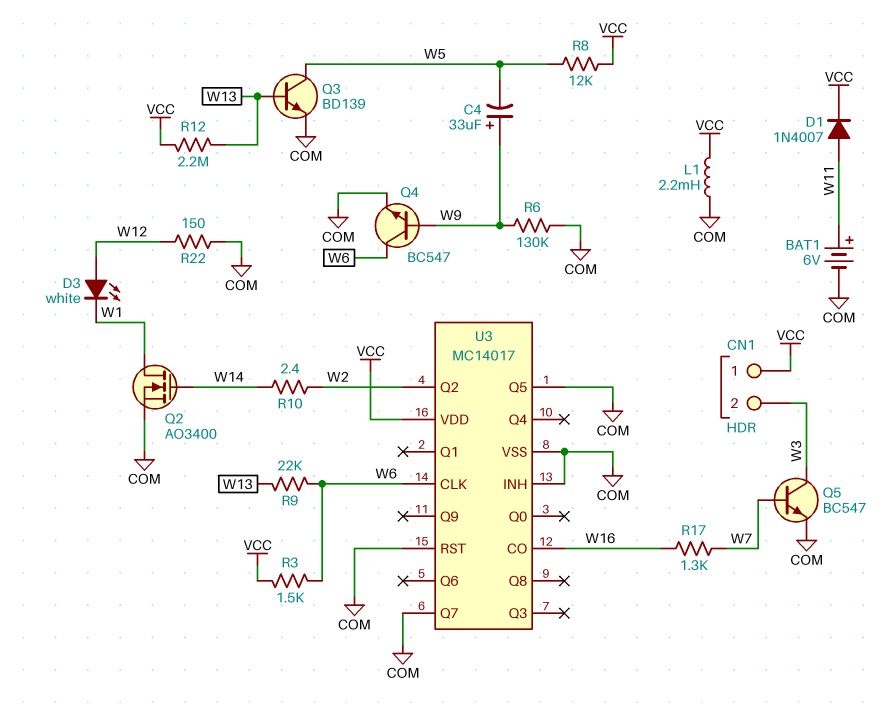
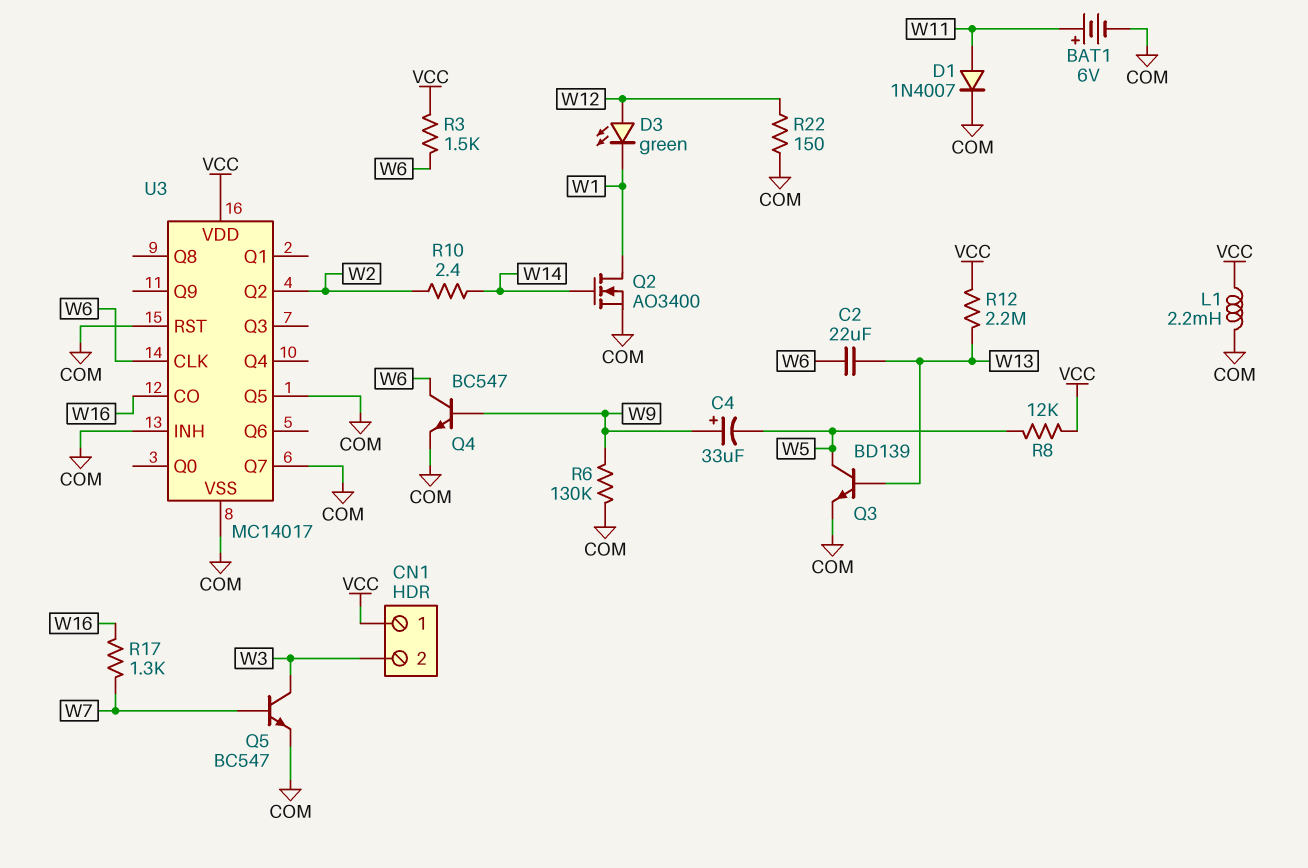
C2: none -> 22uF (W6, W13)
D1: diode 1N4007 (A W11, K VCC) -> diode 1N4007 (A W11, K COM)
D3: LED white (A W12, K W1) -> LED green (A W12, K W1)
R9: 22k (W6, W13) -> none

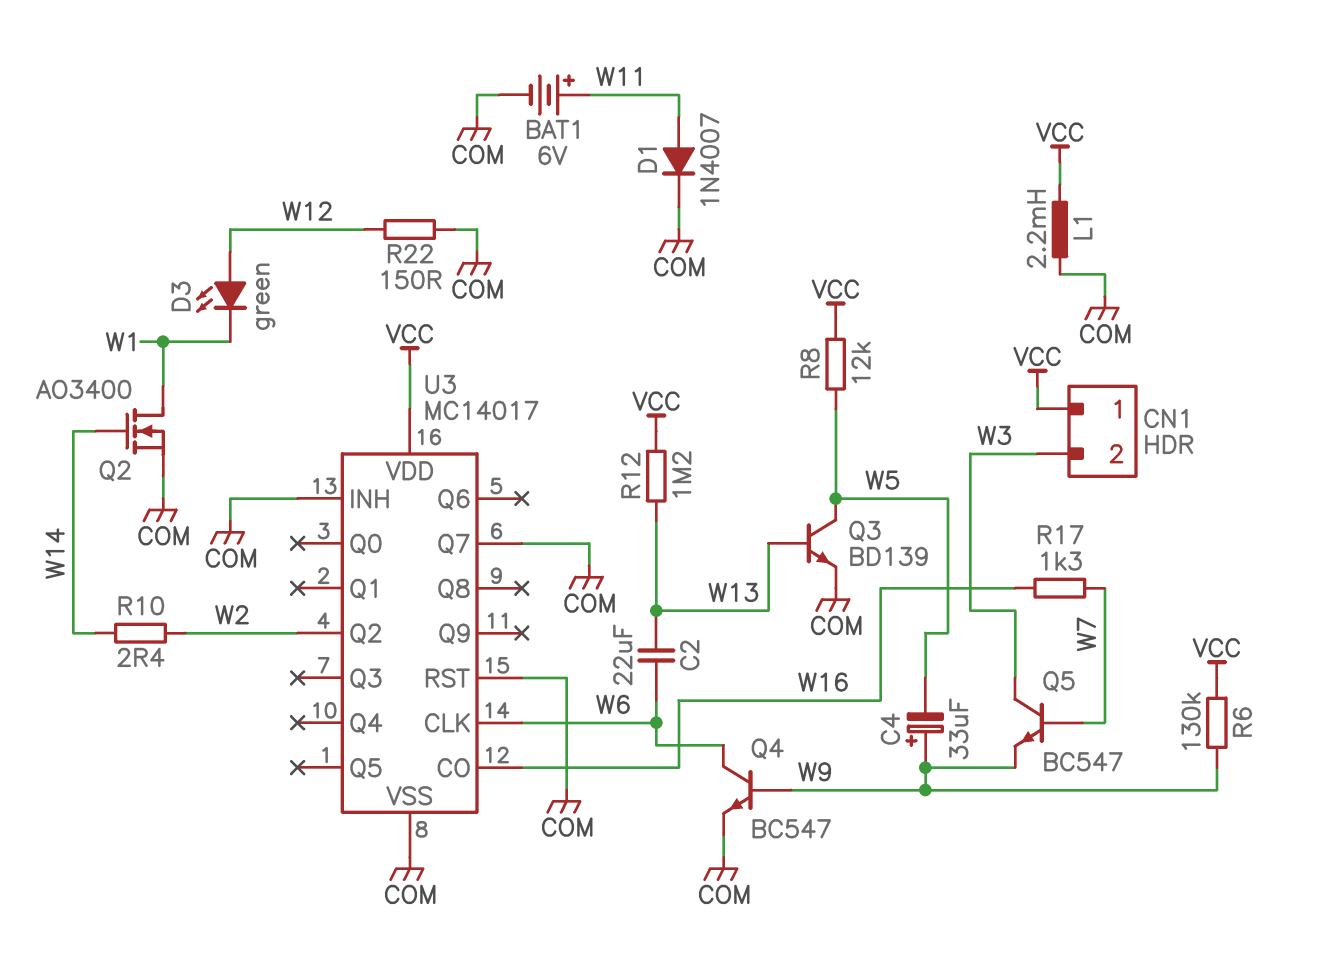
Q5: NPN BC547 (B W7, C W3, E COM) -> NPN BC547 (B W7, C W3, E W9)
R3: 1.5k (VCC, W6) -> none
R6: 130k (COM, W9) -> 130k (VCC, W9)
R12: 2.2M (VCC, W13) -> 1.2M (VCC, W13)
U3 pin Q5: COM -> none

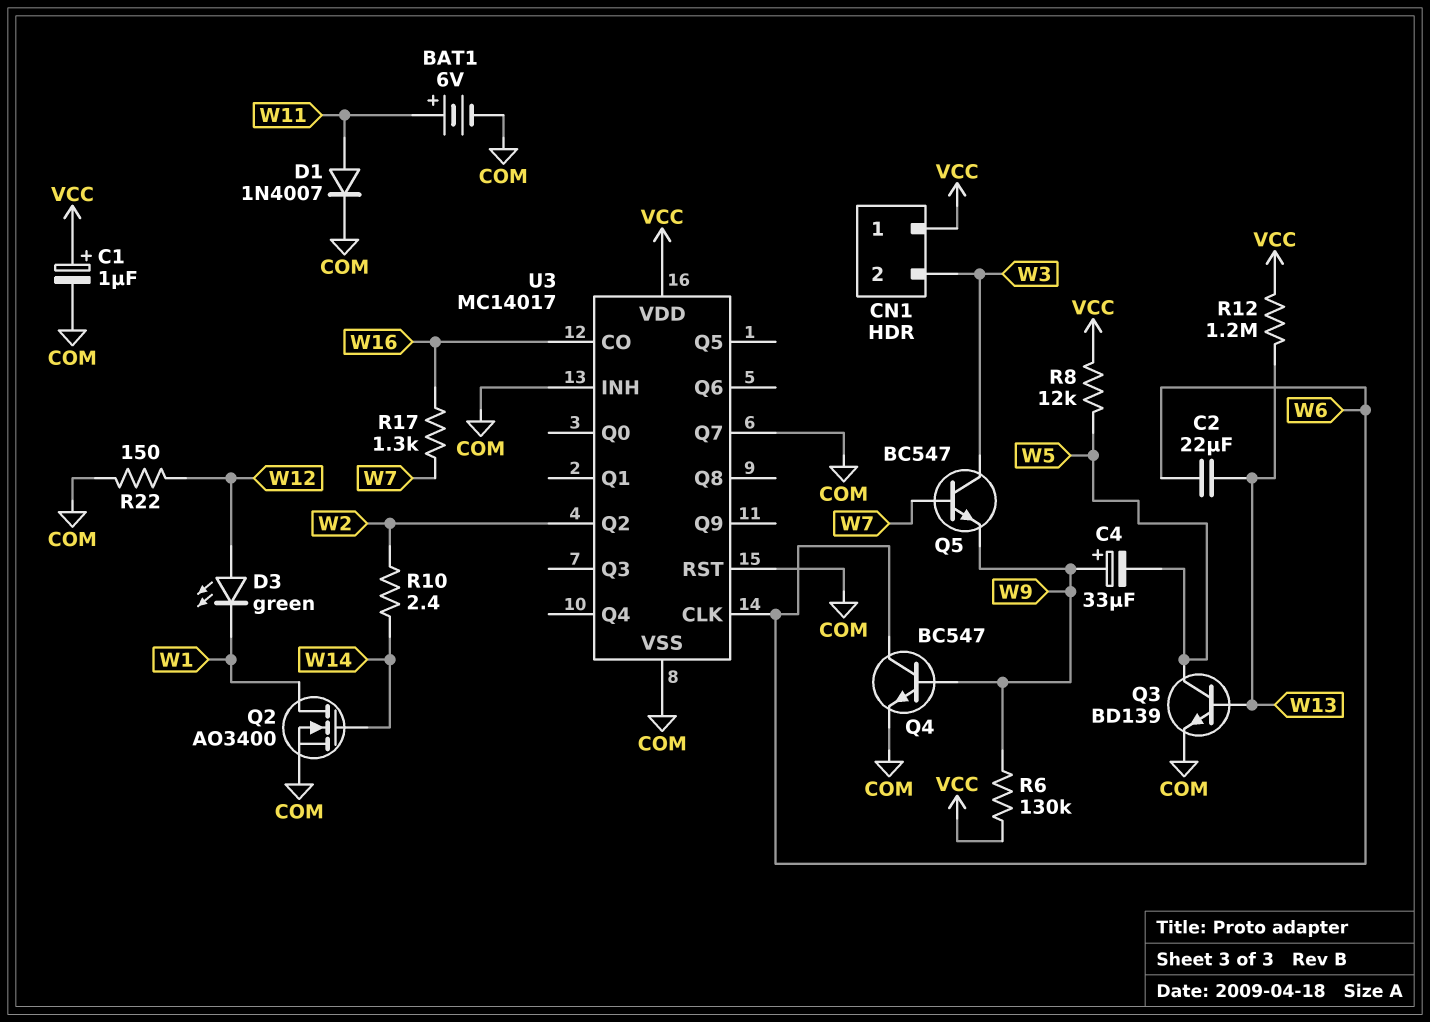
C1: none -> 1uF (plus VCC, minus COM)
L1: 2.2mH (COM, VCC) -> none

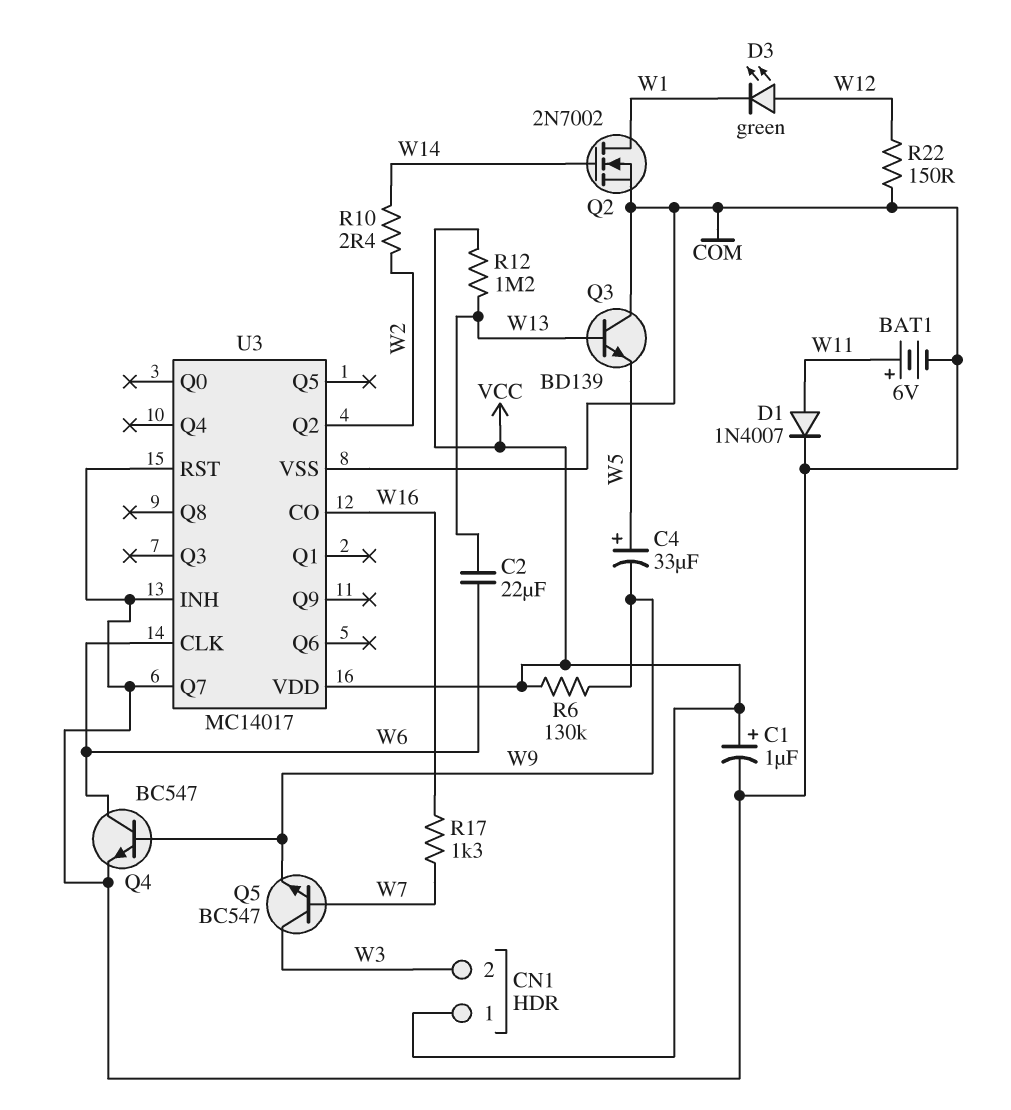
C4: 33uF (plus W9, minus W5) -> 33uF (plus W5, minus W9)
Q2: NMOS AO3400 (G W14, D W1, S COM) -> NMOS 2N7002 (G W14, D W1, S COM)
Q3: NPN BD139 (B W13, C W5, E COM) -> NPN BD139 (B W13, C COM, E W5)
R8: 12k (VCC, W5) -> none

